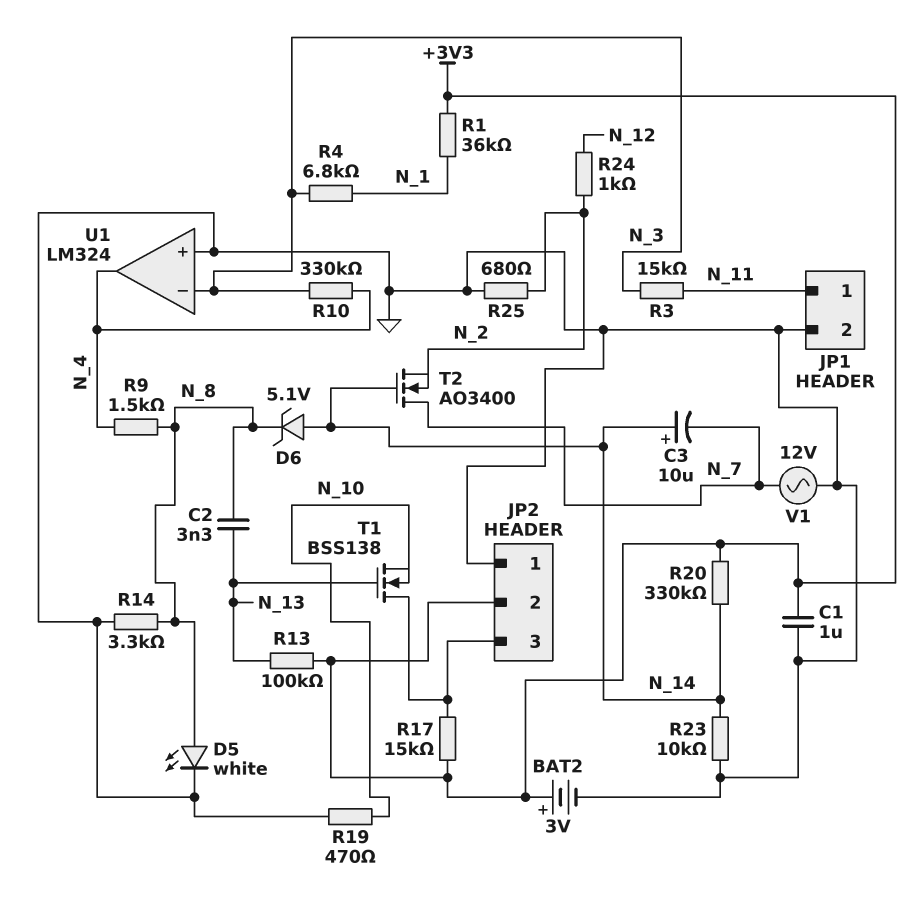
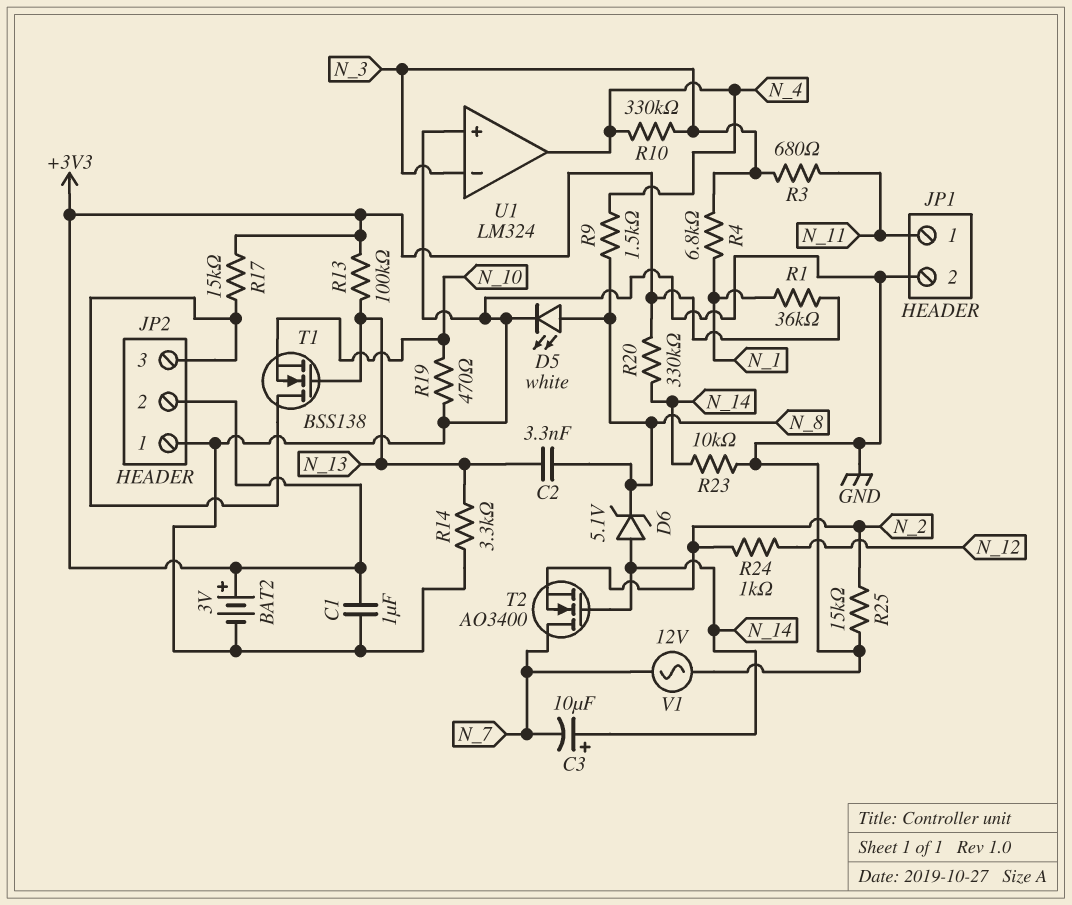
R3: 15k (N_3, N_11) -> 680 (N_3, N_11)
R14: 3.3k (GND, N_8) -> 3.3k (GND, N_13)
R25: 680 (GND, N_2) -> 15k (GND, N_2)

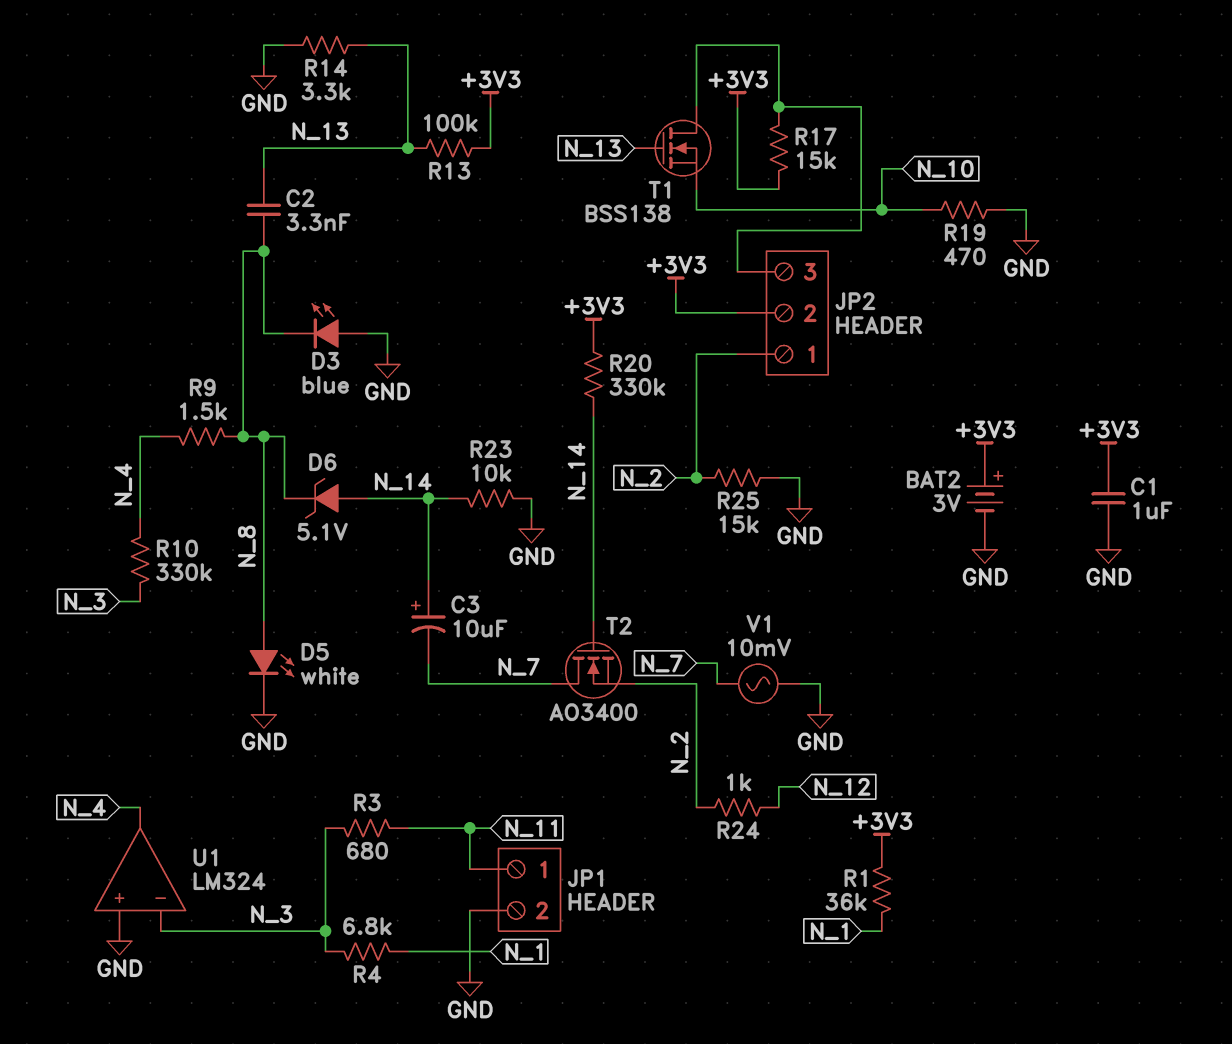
D3: none -> LED blue (A GND, K N_8)
JP2 pin 1: GND -> N_2
V1: AC 12V (GND, N_7) -> AC 10mV (GND, N_7)

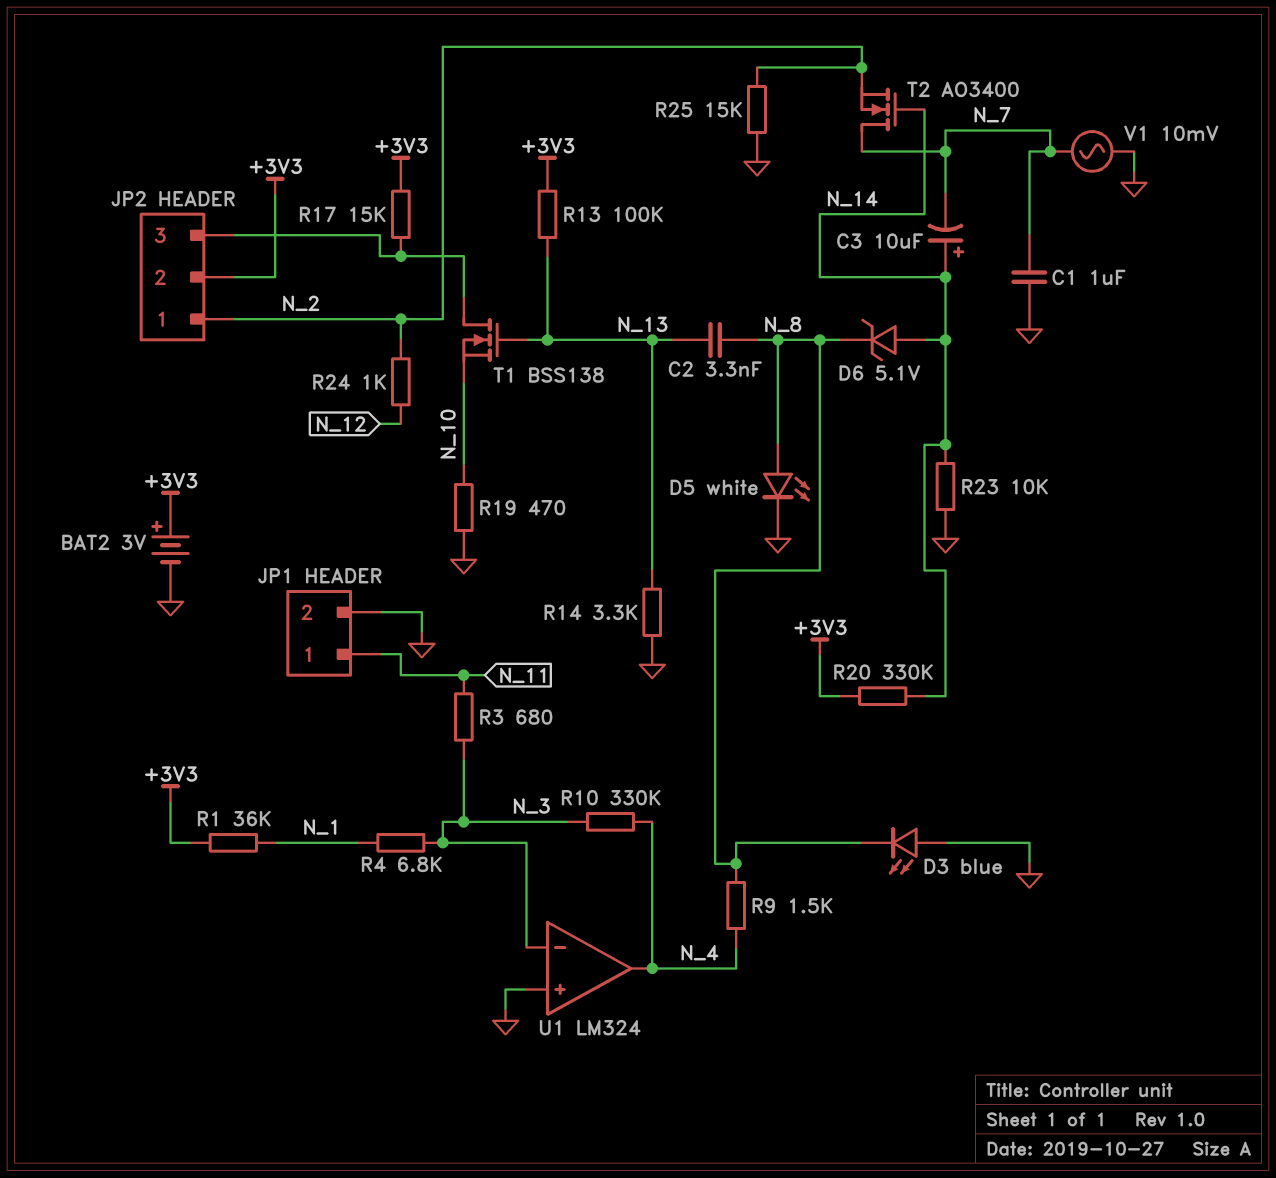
C1: 1uF (+3V3, GND) -> 1uF (GND, N_7)

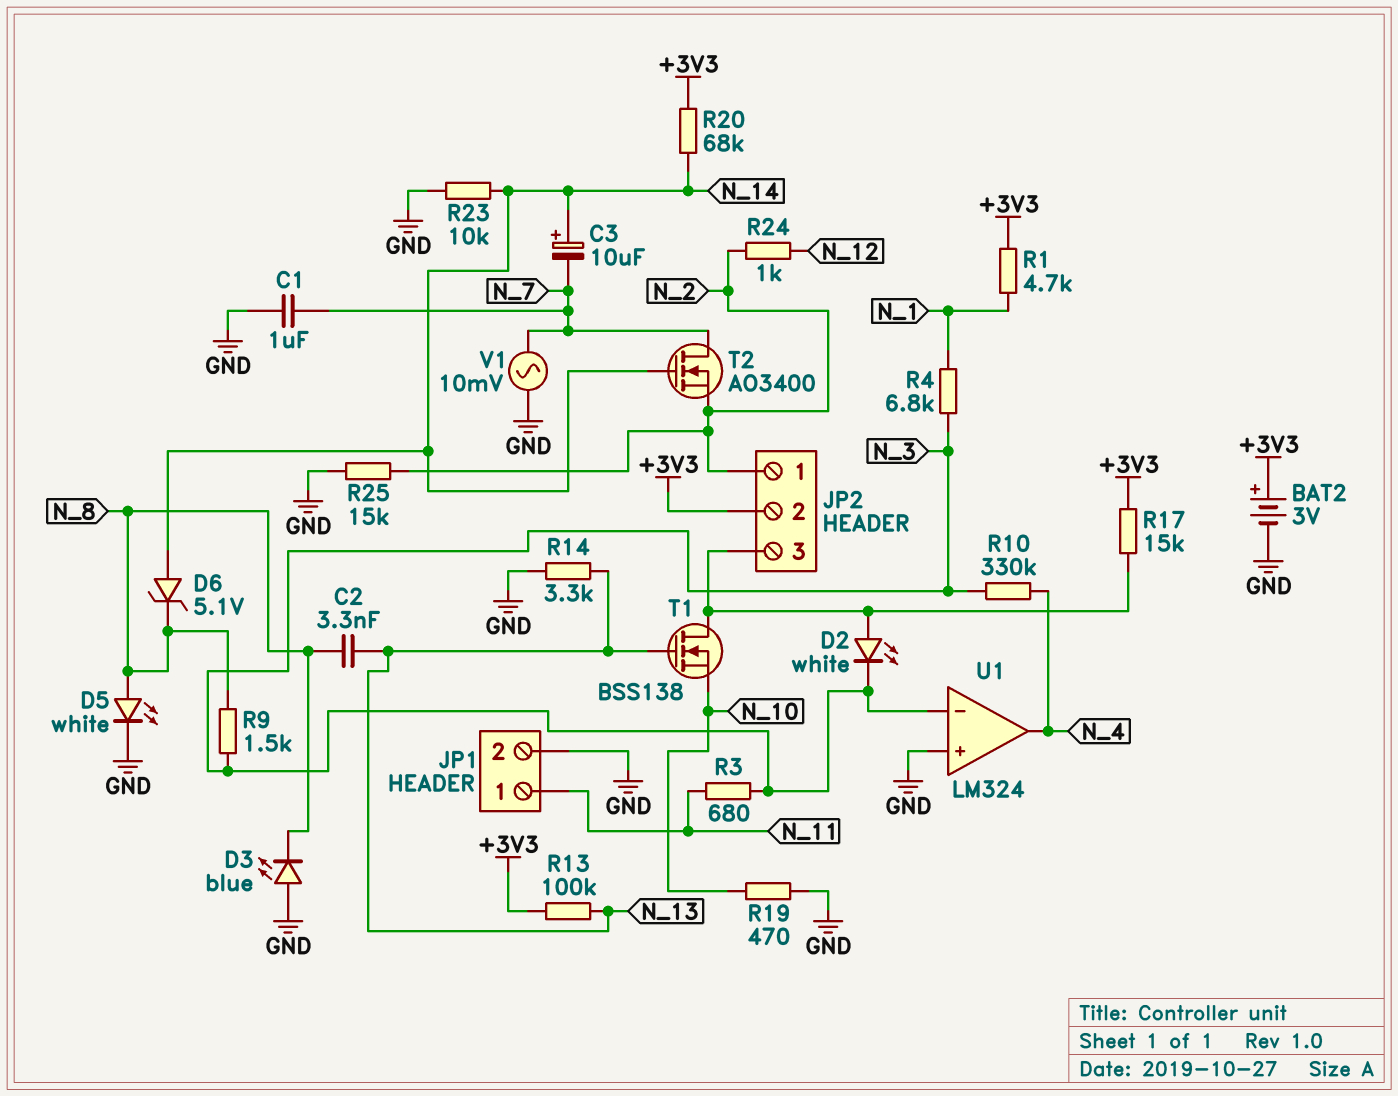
D2: none -> LED white (A JP2/3, K N_3)
R1: 36k (+3V3, N_1) -> 4.7k (+3V3, N_1)
R9: 1.5k (N_4, N_8) -> 1.5k (N_3, N_8)
R20: 330k (+3V3, N_14) -> 68k (+3V3, N_14)

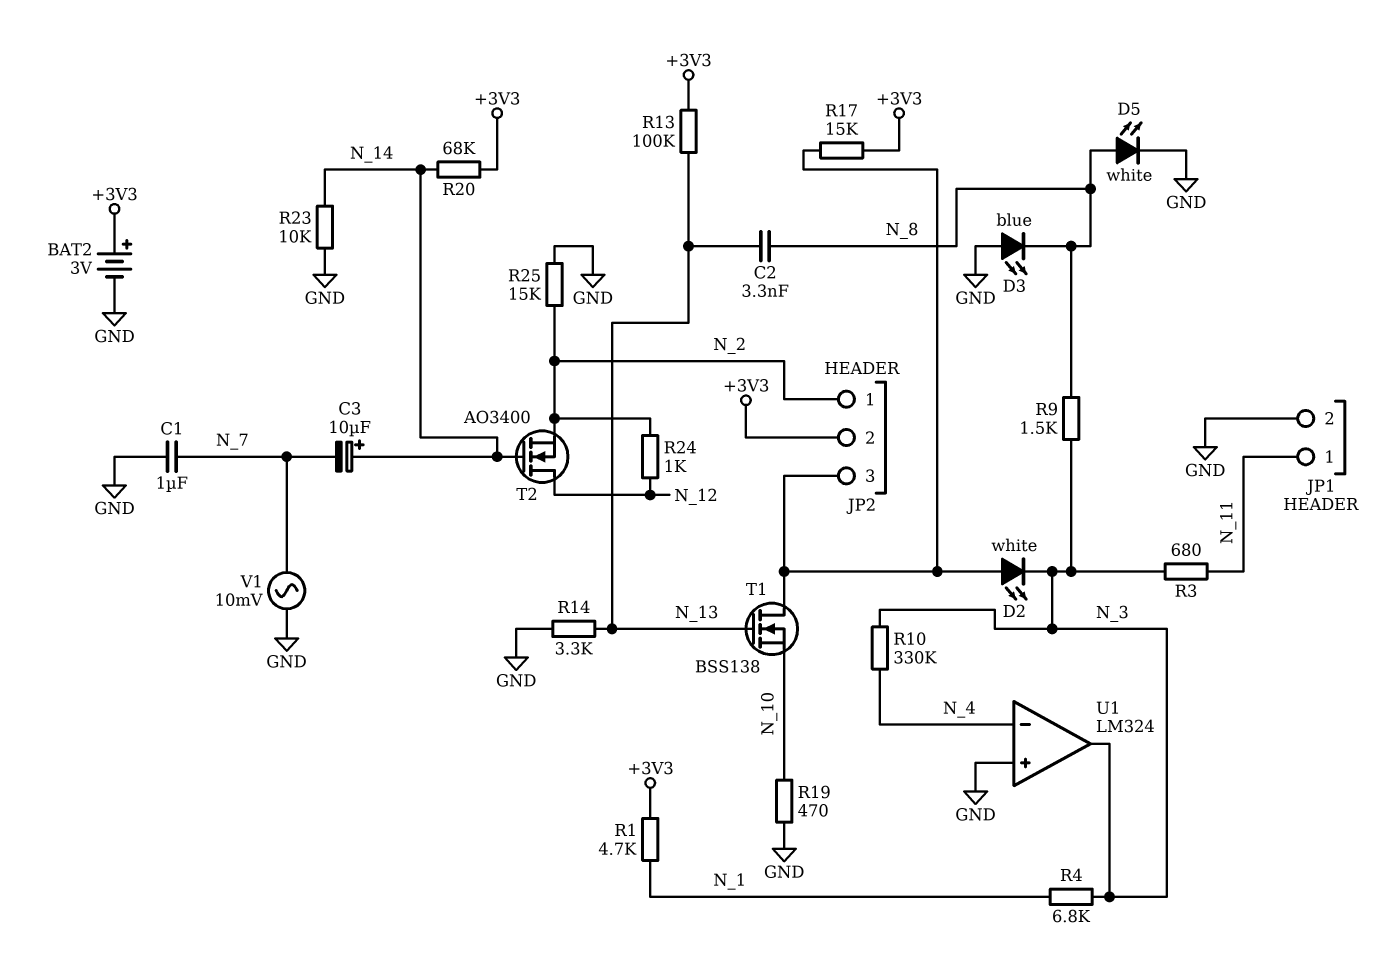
D6: zener 5.1V (A N_14, K N_8) -> none
T2: NMOS AO3400 (G N_14, D N_7, S N_2) -> NMOS AO3400 (G N_14, D N_12, S N_2)
U1 pin in-: N_3 -> N_4
U1 pin out: N_4 -> N_3

